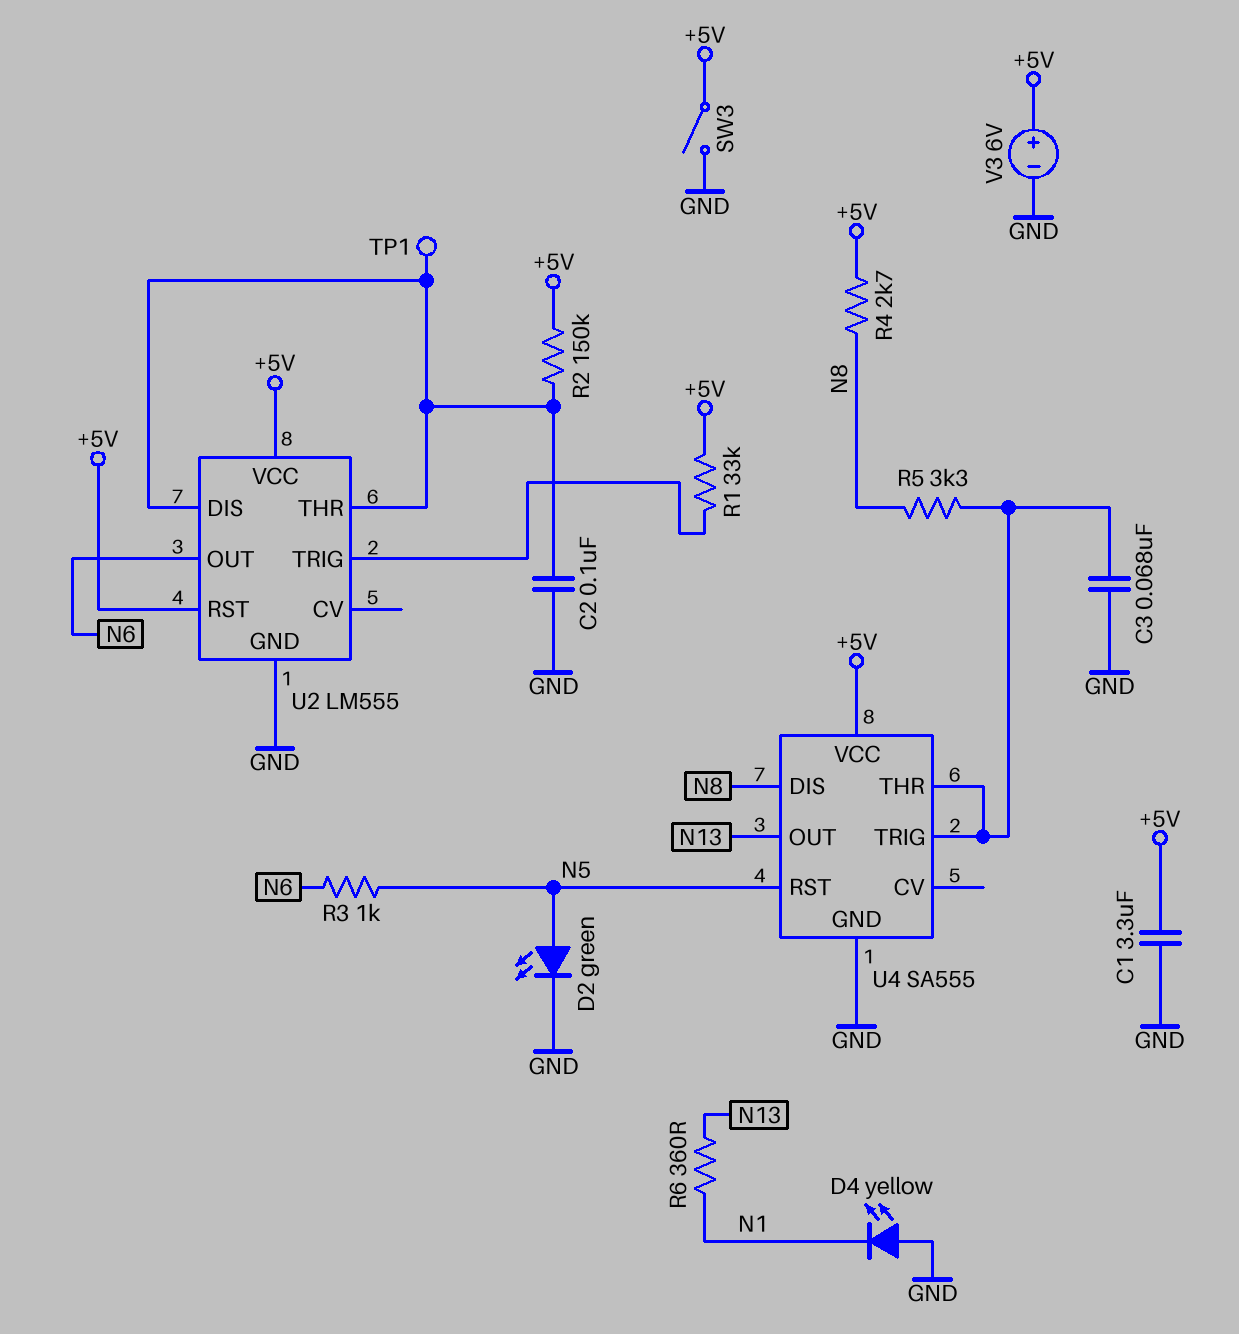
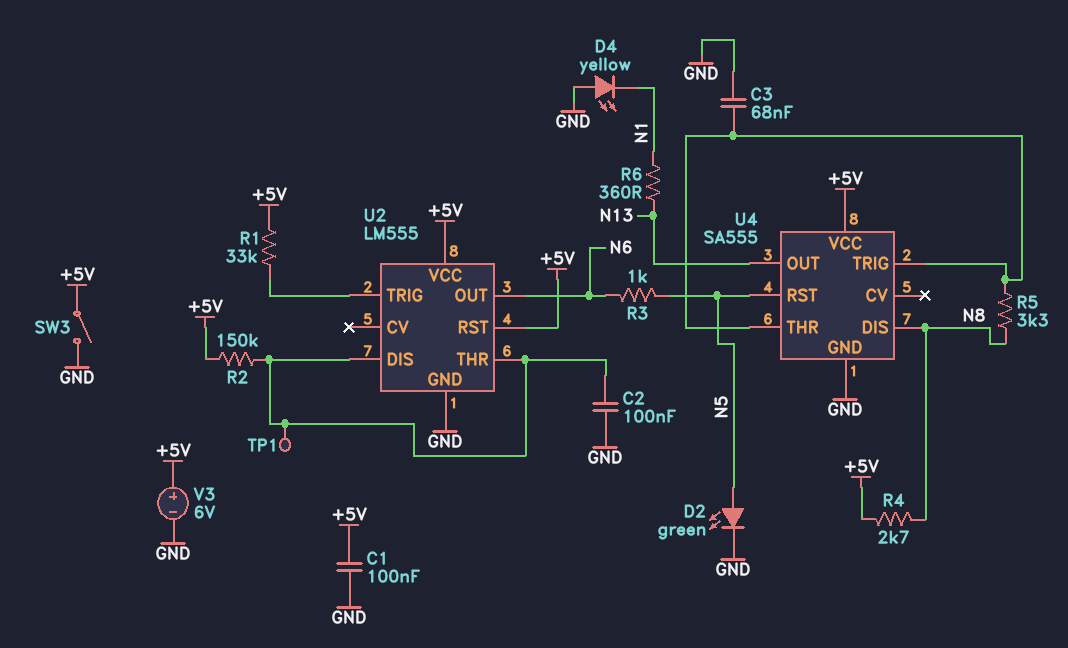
C1: 3.3uF (+5V, GND) -> 100nF (+5V, GND)

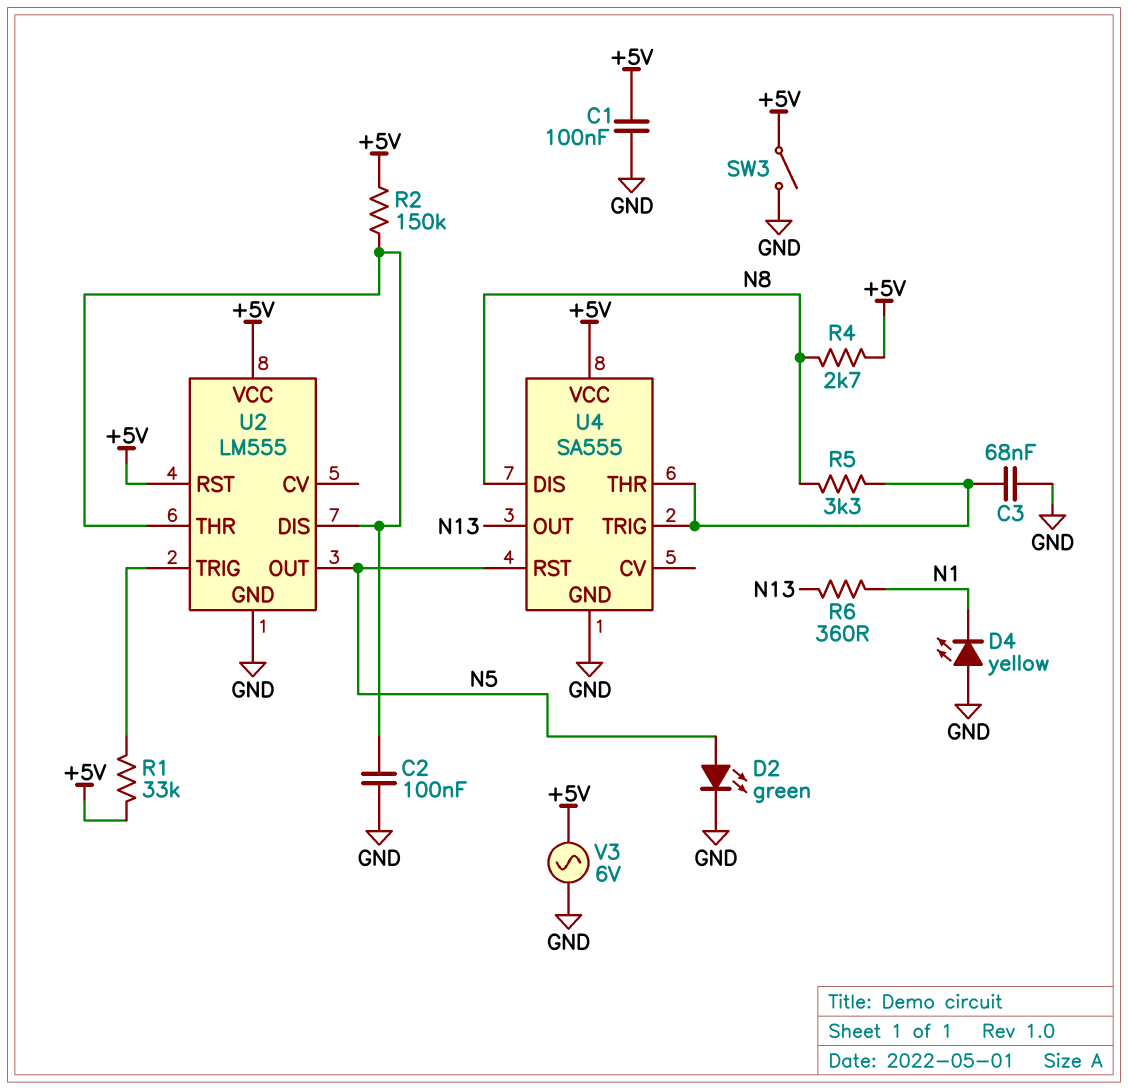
R3: 1k (N5, N6) -> none
TP1: test point (U2/DIS) -> none
U2 pin OUT: N6 -> N5
V3: 6V (plus +5V, minus GND) -> AC 6V (+5V, GND)

